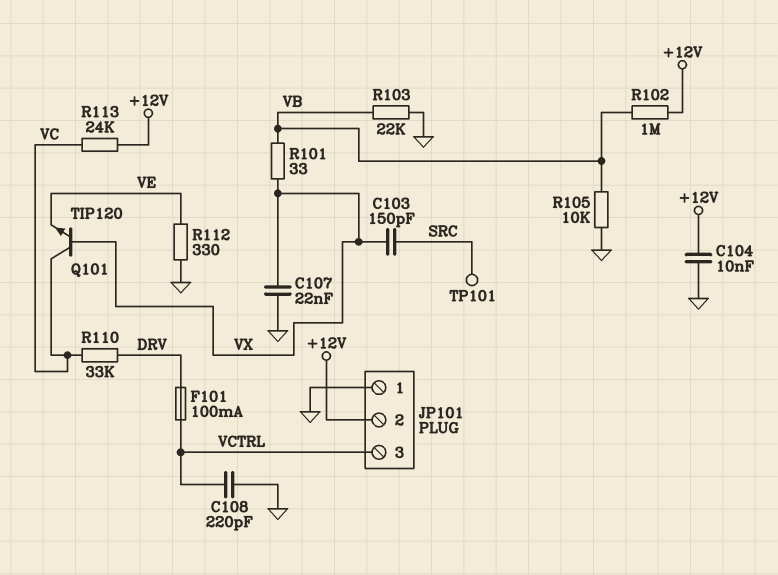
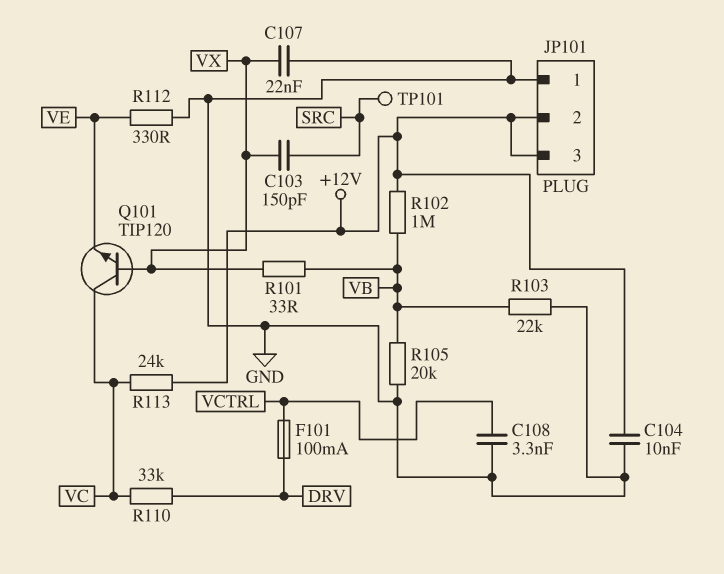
C108: 220pF (GND, VCTRL) -> 3.3nF (GND, VCTRL)
JP101 pin 3: VCTRL -> +12V
R105: 10k (GND, VB) -> 20k (GND, VB)

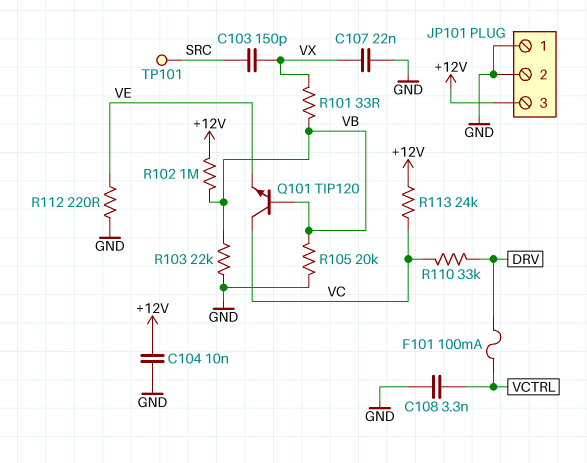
JP101 pin 2: +12V -> GND
Q101: NPN TIP120 (B VX, C VC, E VE) -> NPN TIP120 (B VB, C VC, E VE)
R112: 330 (GND, VE) -> 220 (GND, VE)

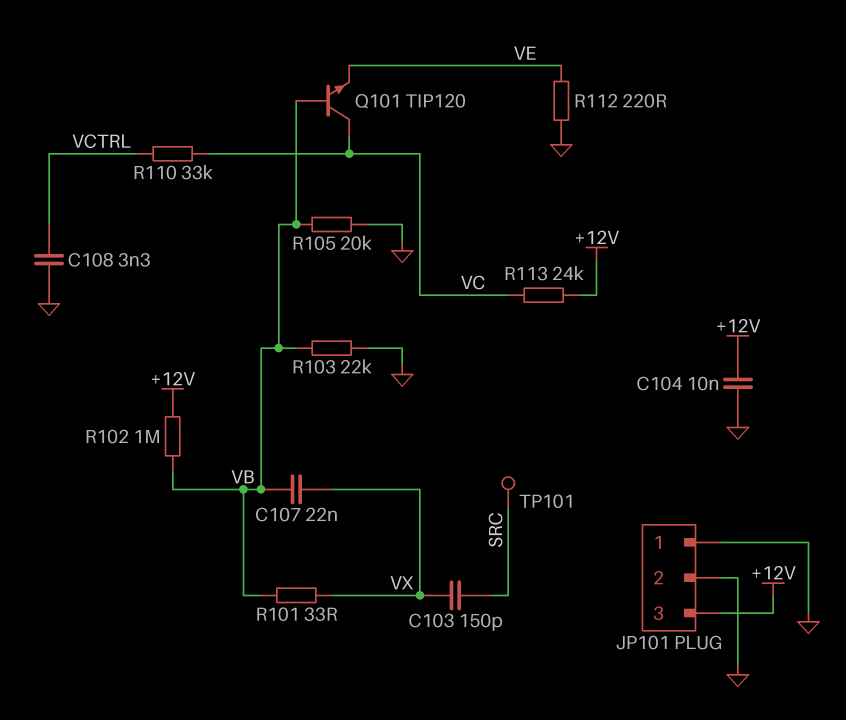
C107: 22nF (GND, VX) -> 22nF (VB, VX)
F101: 100mA (DRV, VCTRL) -> none
R110: 33k (DRV, VC) -> 33k (VC, VCTRL)

